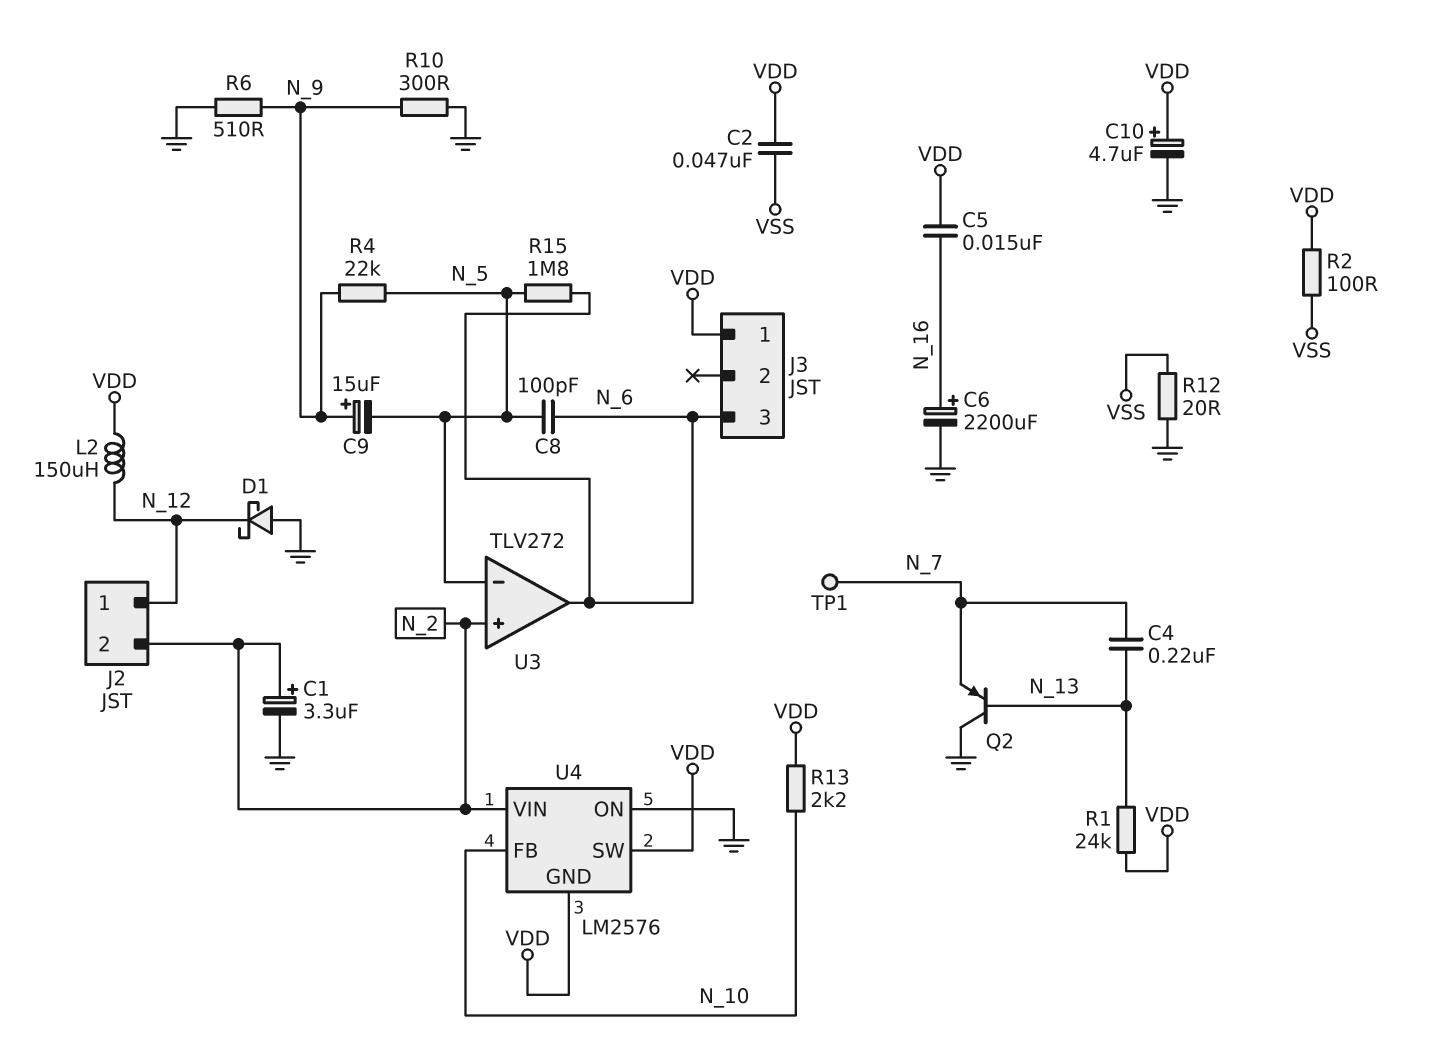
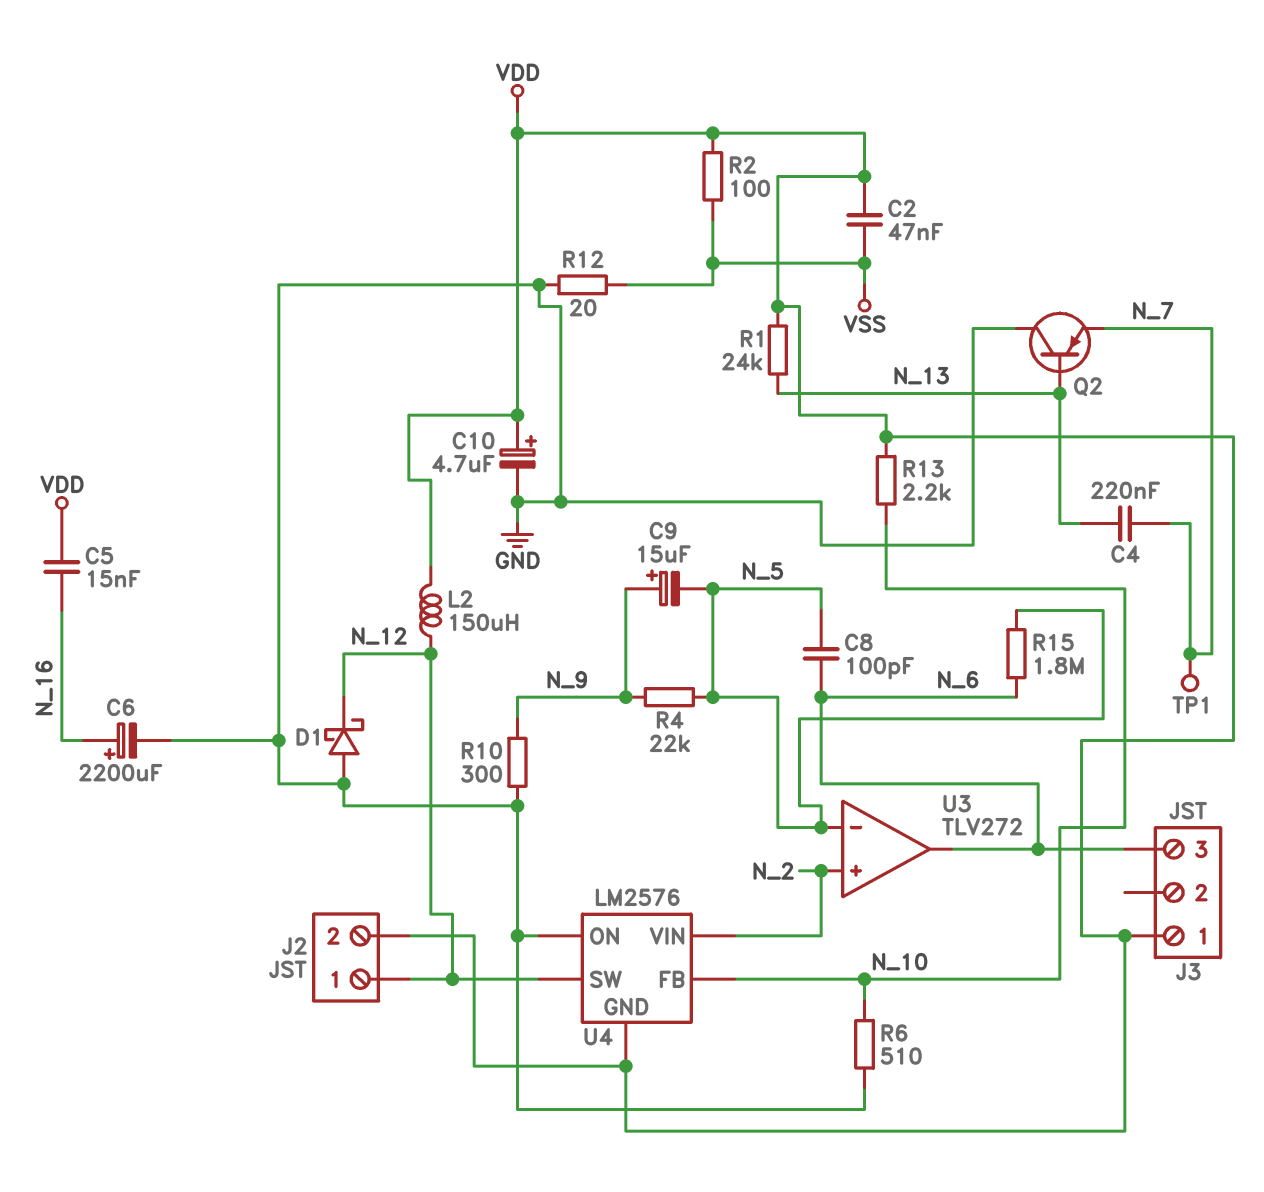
C1: 3.3uF (plus N_2, minus GND) -> none
J2 pin 2: N_2 -> VDD
R6: 510 (GND, N_9) -> 510 (GND, N_10)
U4 pin SW: VDD -> N_12

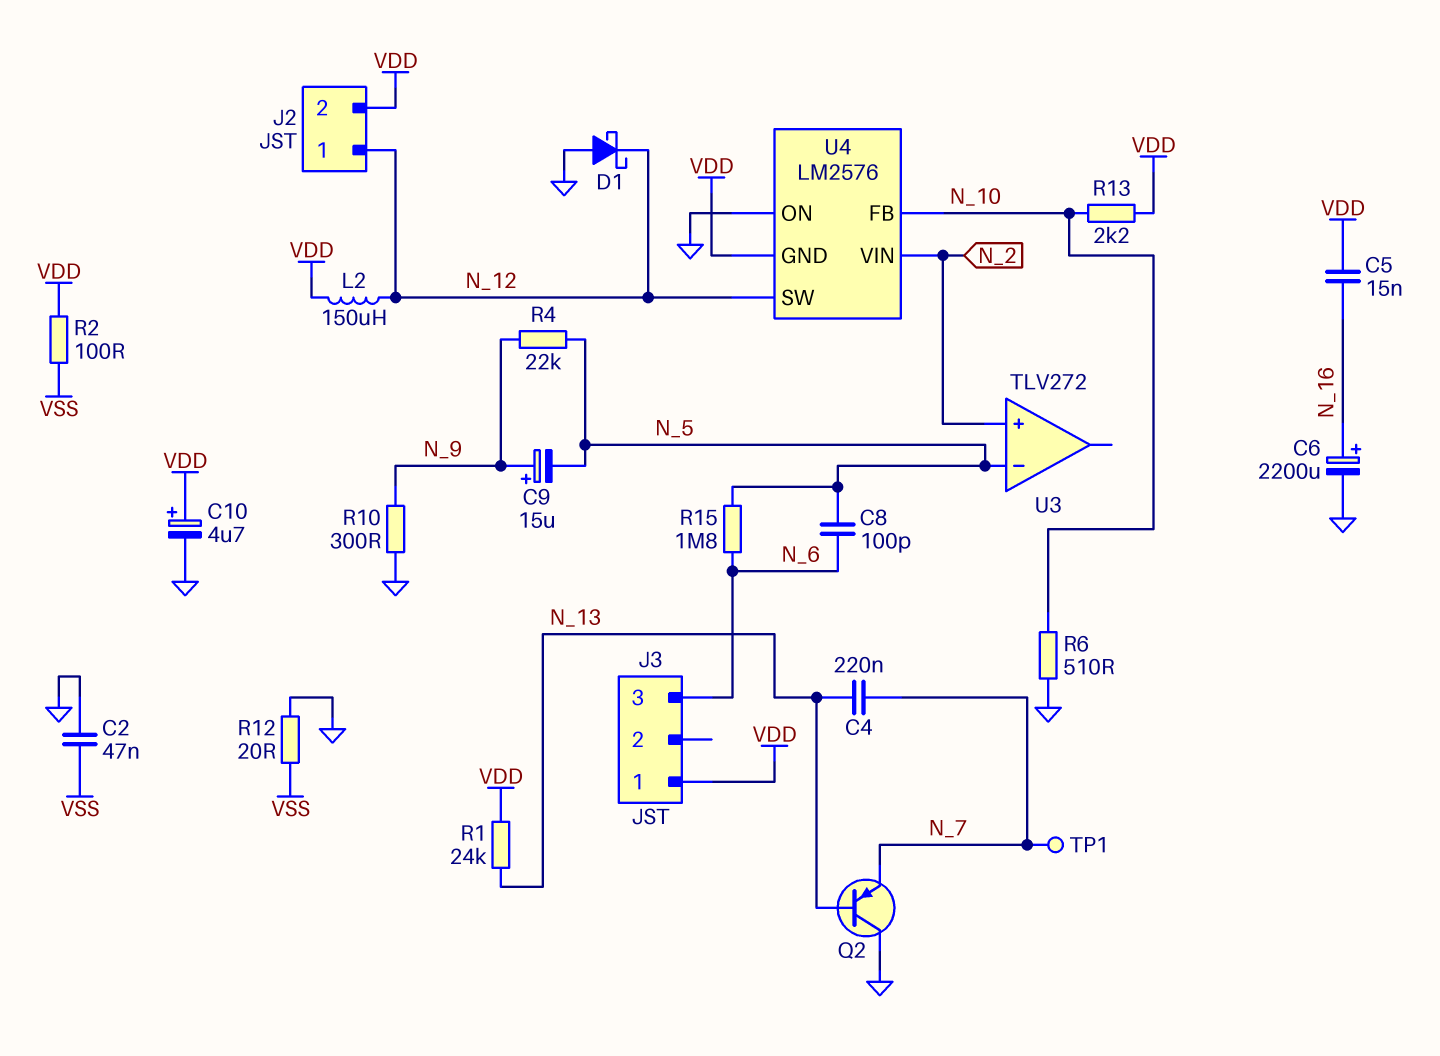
C2: 47nF (VDD, VSS) -> 47nF (GND, VSS)
U3 pin out: N_6 -> none

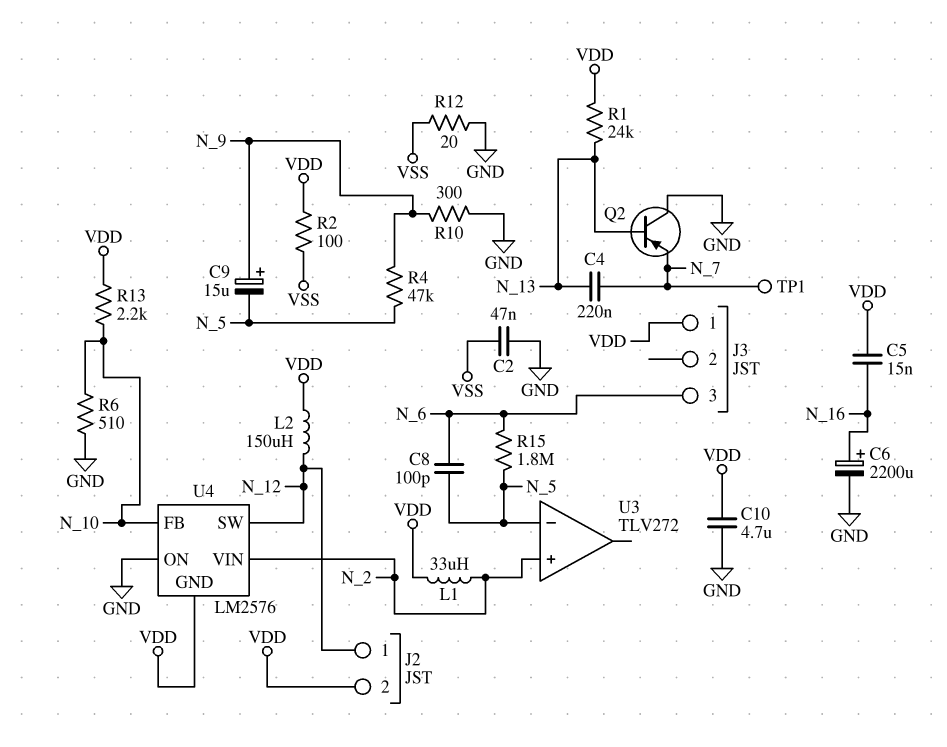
C10: 4.7uF (plus VDD, minus GND) -> 4.7uF (GND, VDD)
D1: schottky (A GND, K N_12) -> none
L1: none -> 33uH (N_2, VDD)
R4: 22k (N_5, N_9) -> 47k (N_5, N_9)

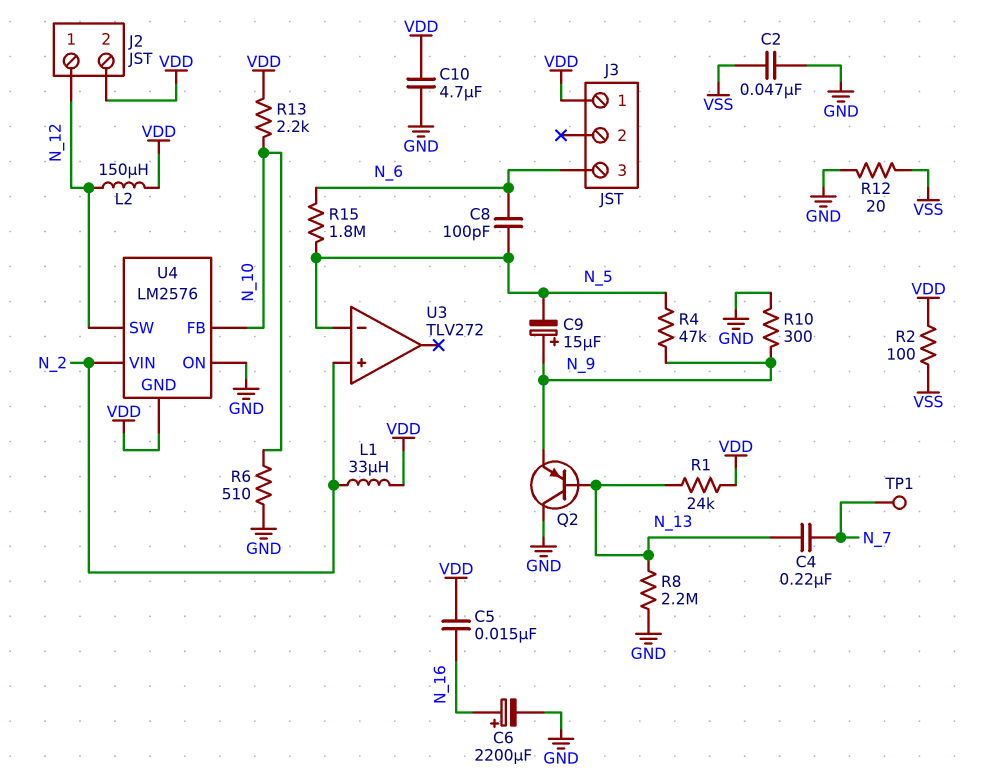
Q2: PNP (B N_13, C GND, E N_7) -> PNP (B N_13, C GND, E N_9)
R8: none -> 2.2M (GND, N_13)

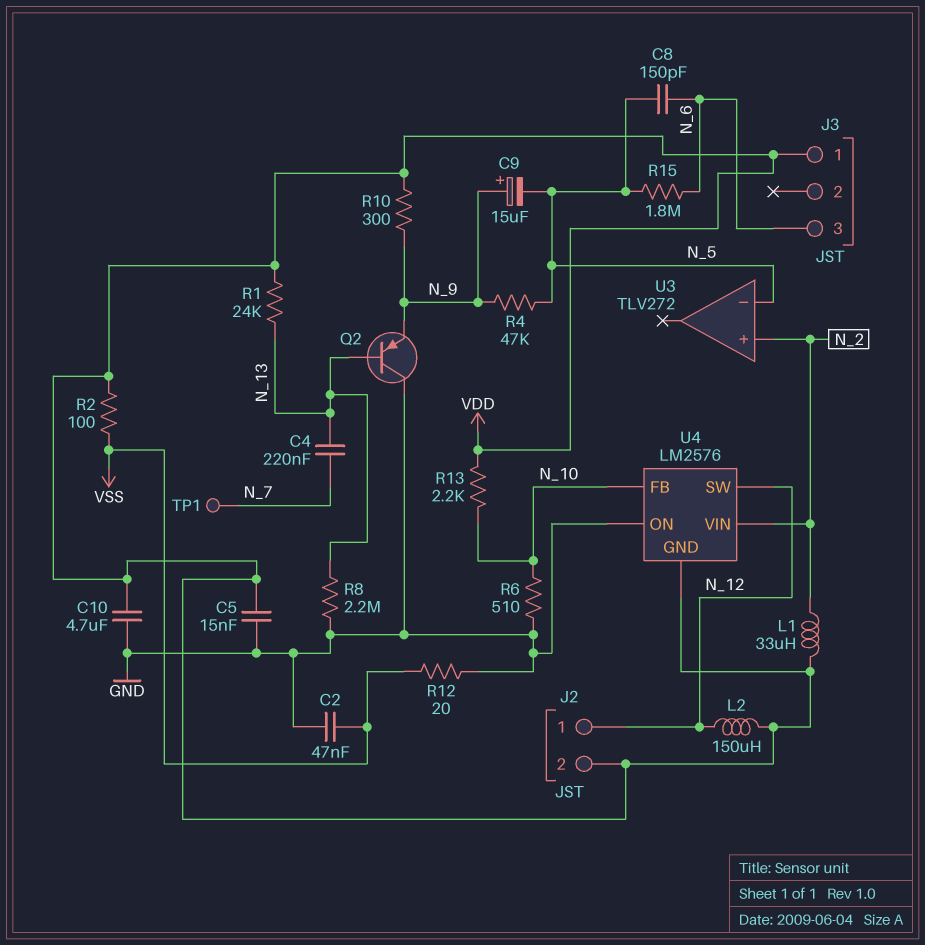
C5: 15nF (N_16, VDD) -> 15nF (GND, VDD)
C6: 2200uF (plus N_16, minus GND) -> none
C8: 100pF (N_5, N_6) -> 150pF (N_5, N_6)
R10: 300 (GND, N_9) -> 300 (N_9, VDD)

